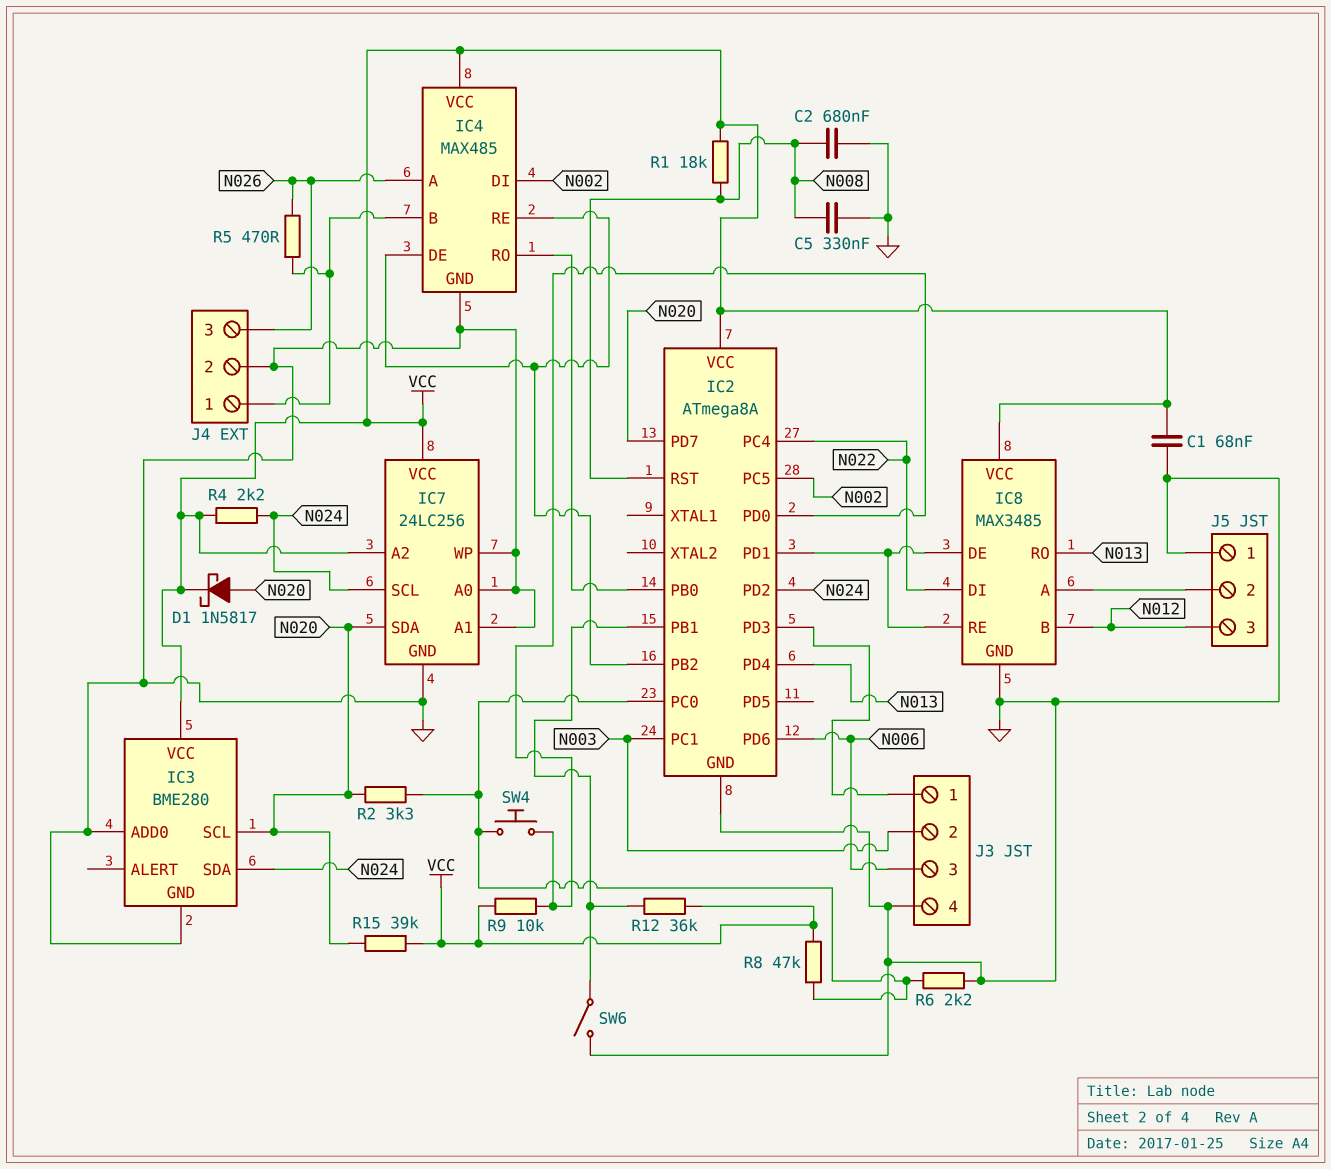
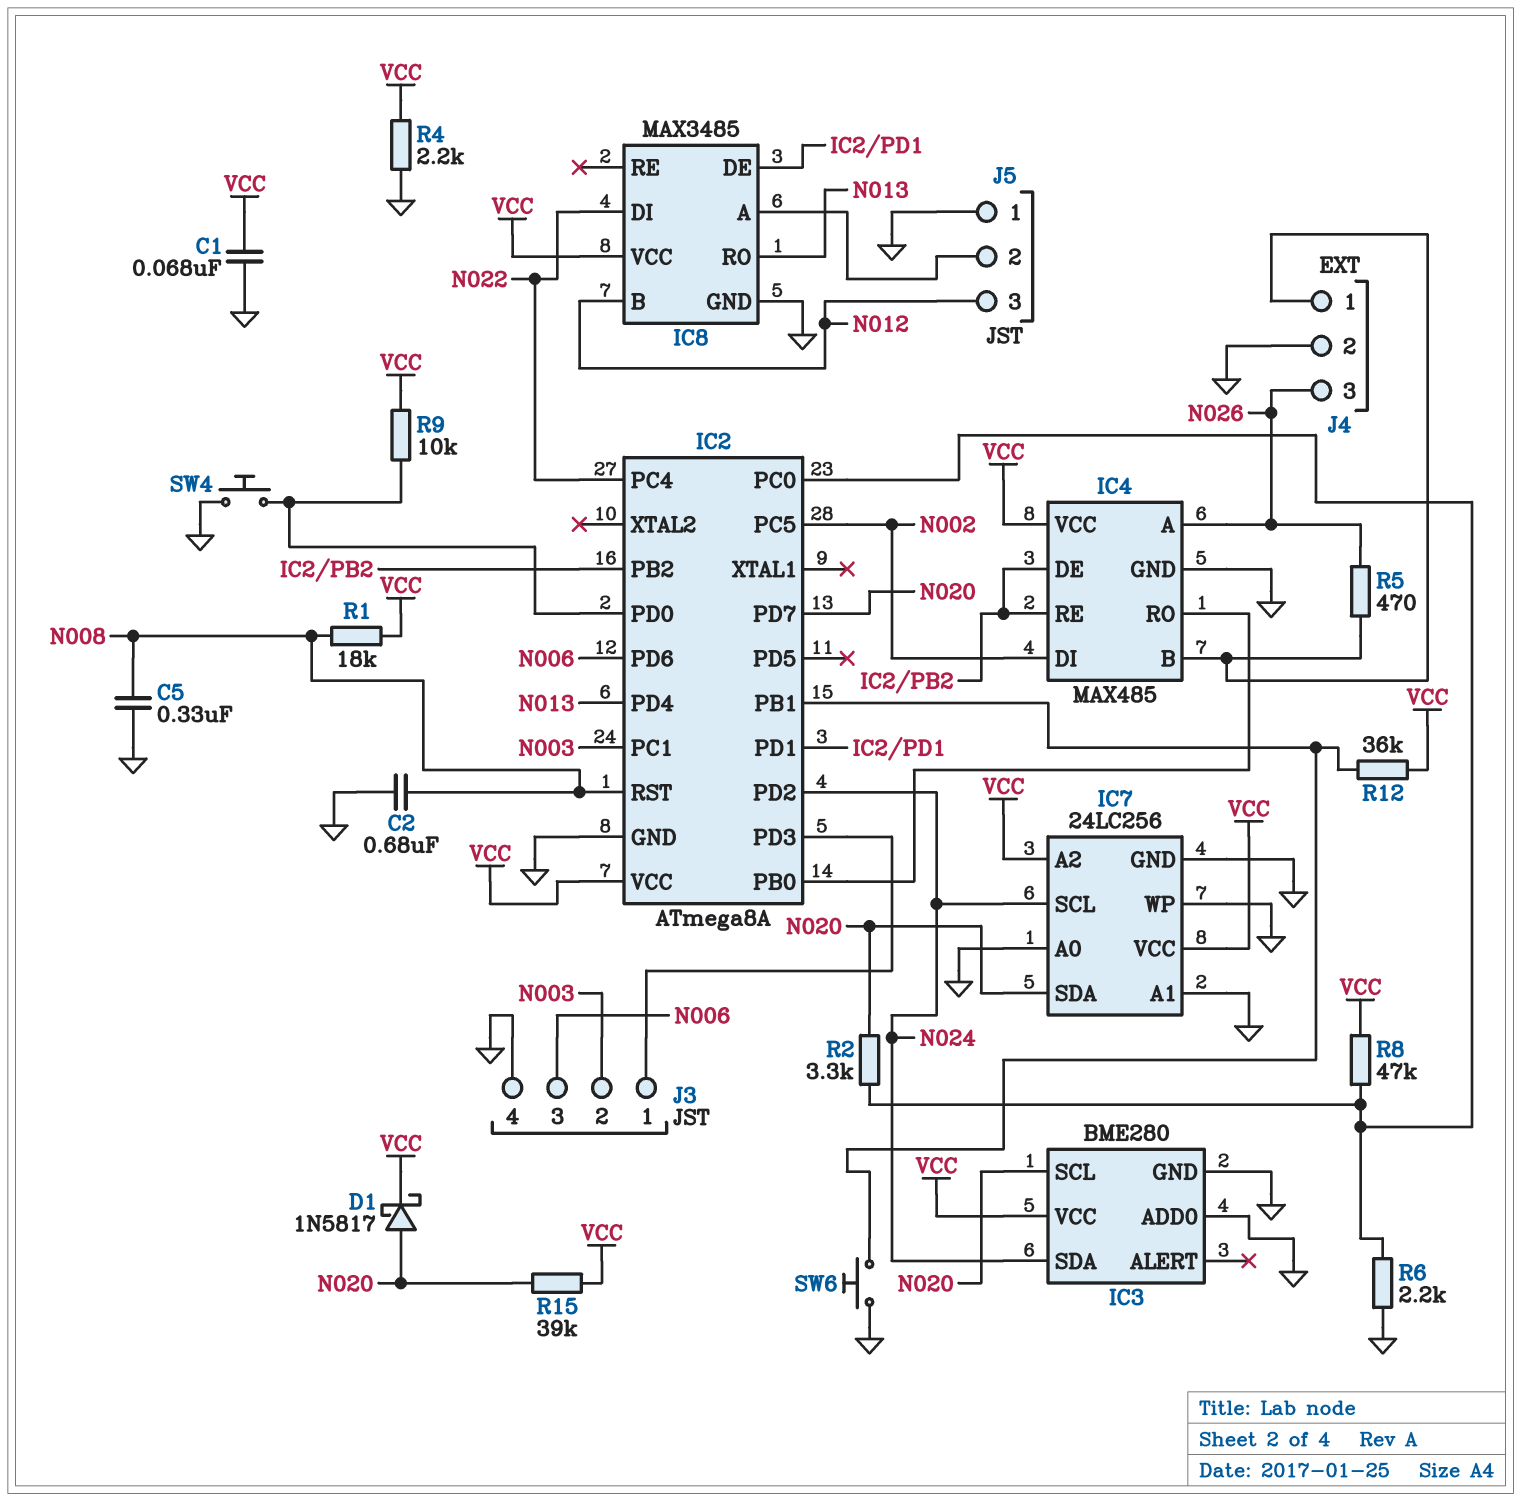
IC8 pin RE: IC2/PD1 -> none
R4: 2.2k (N024, VCC) -> 2.2k (GND, VCC)
SW4: button (IC2/PC0, IC2/PD0) -> button (GND, IC2/PD0)
SW6: switch (GND, IC2/PB1) -> button (GND, IC2/PB1)

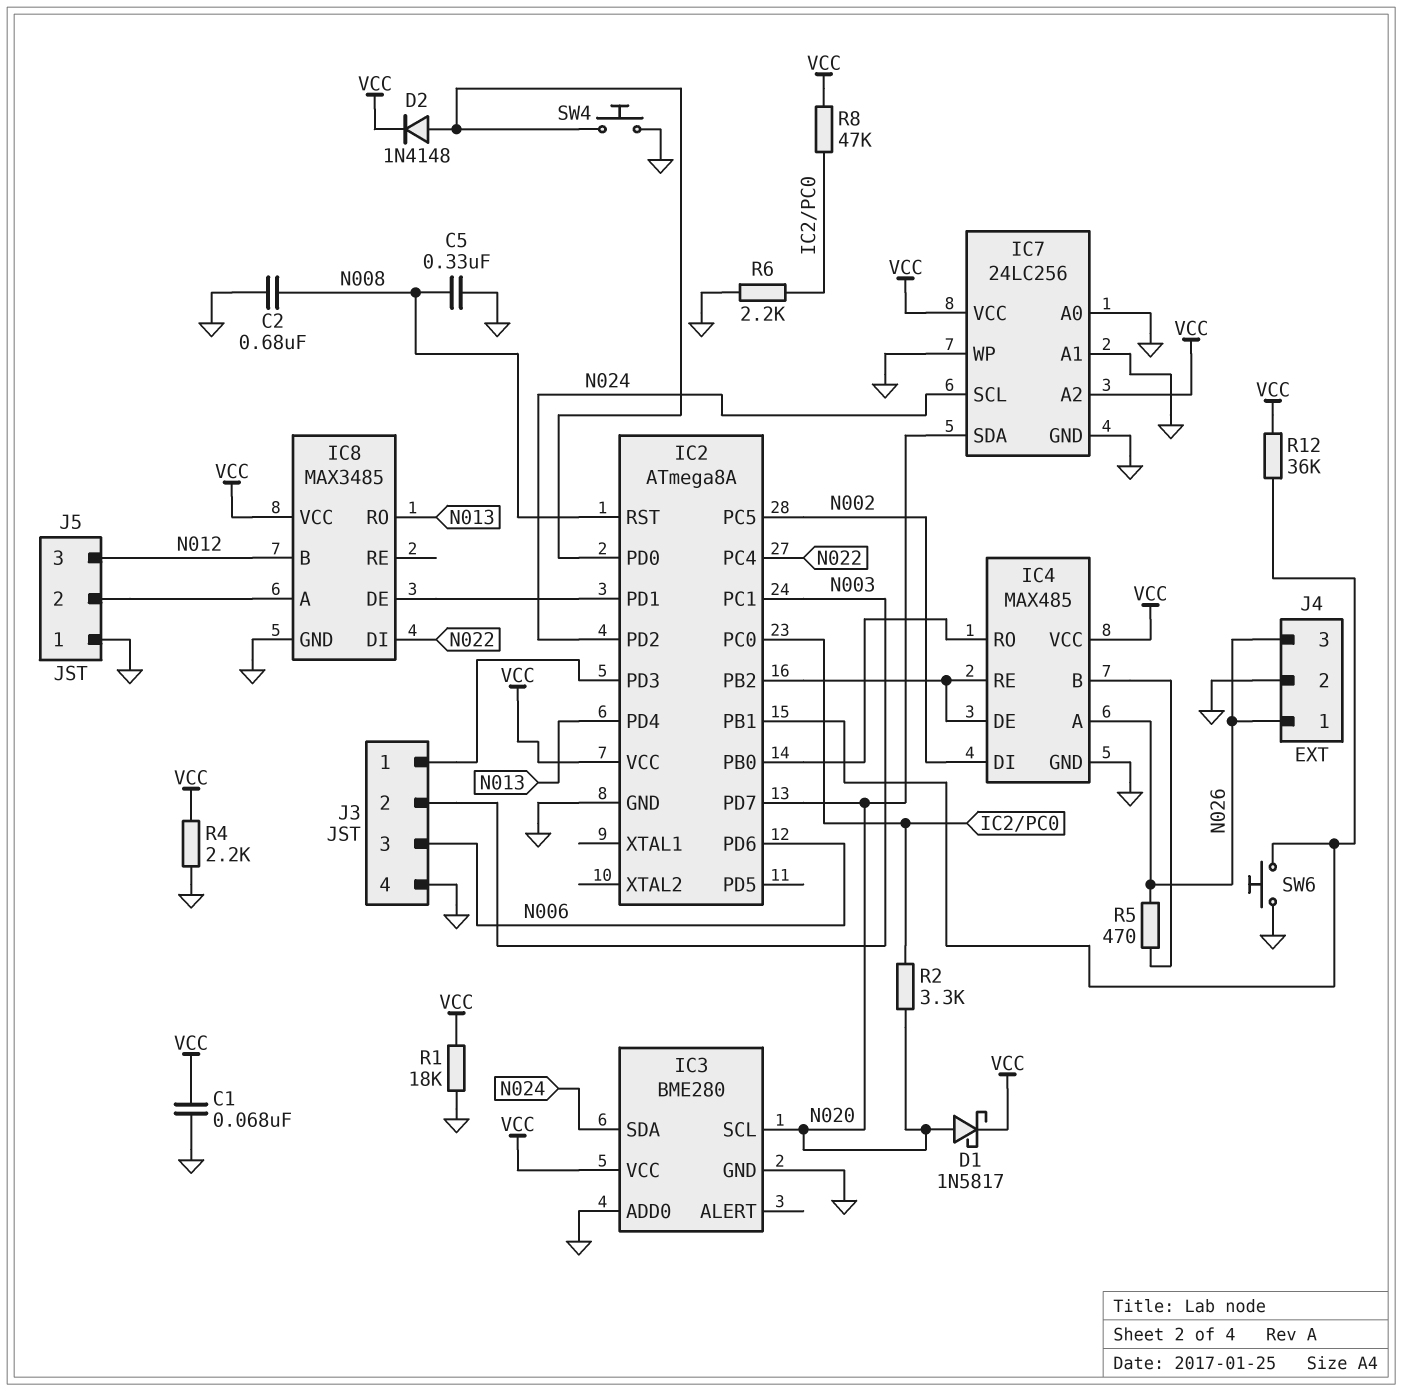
D2: none -> diode 1N4148 (A IC2/PD0, K VCC)
J4 pin 1: IC4/B -> N026
R1: 18k (N008, VCC) -> 18k (GND, VCC)
R9: 10k (IC2/PD0, VCC) -> none
R15: 39k (N020, VCC) -> none

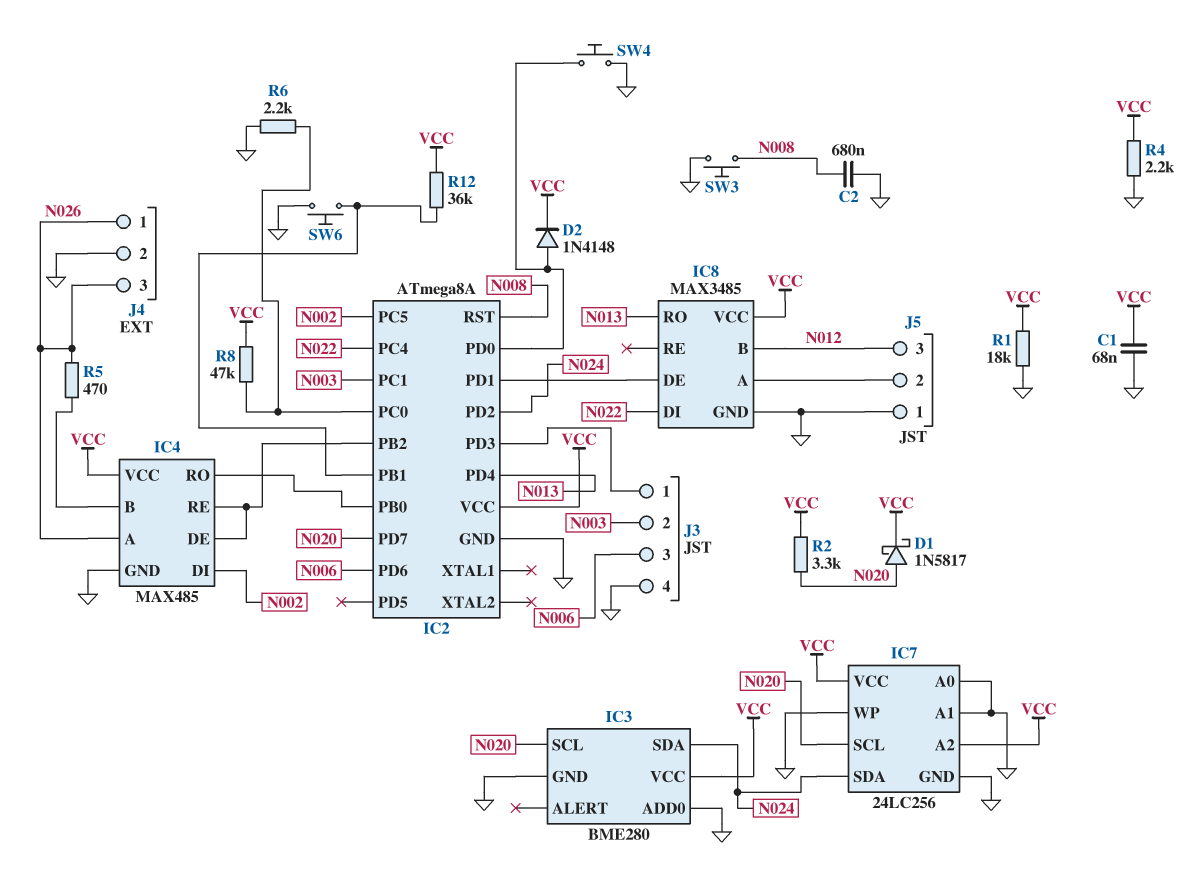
C5: 330nF (GND, N008) -> none
IC7 pin SCL: N024 -> N020
IC7 pin SDA: N020 -> N024
R2: 3.3k (IC2/PC0, N020) -> 3.3k (N020, VCC)
SW3: none -> button (GND, N008)

